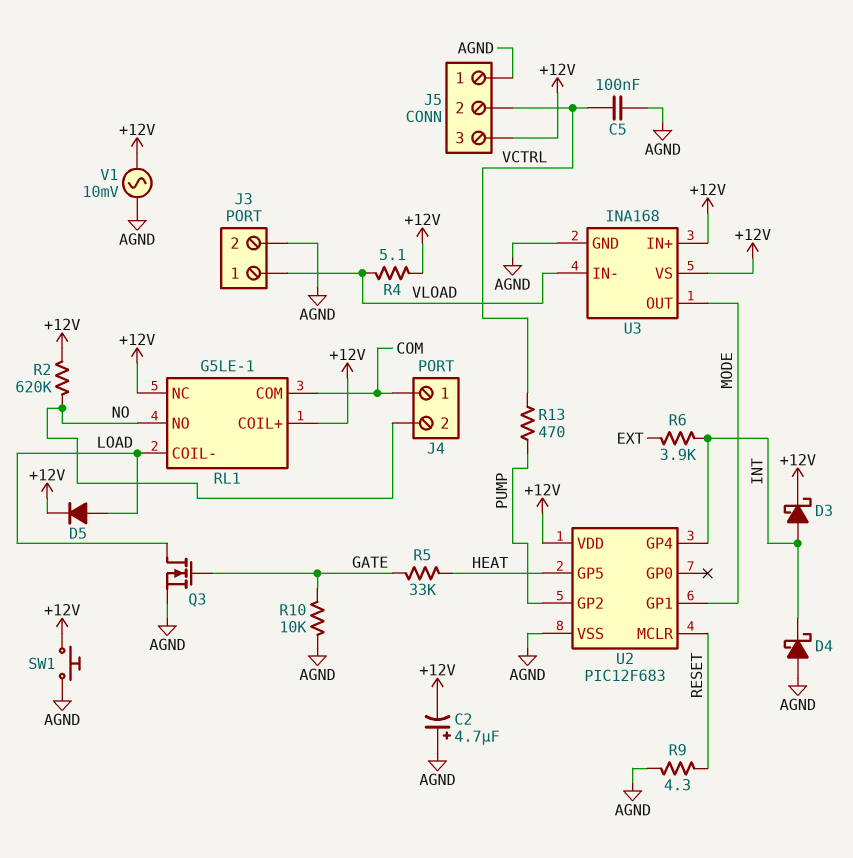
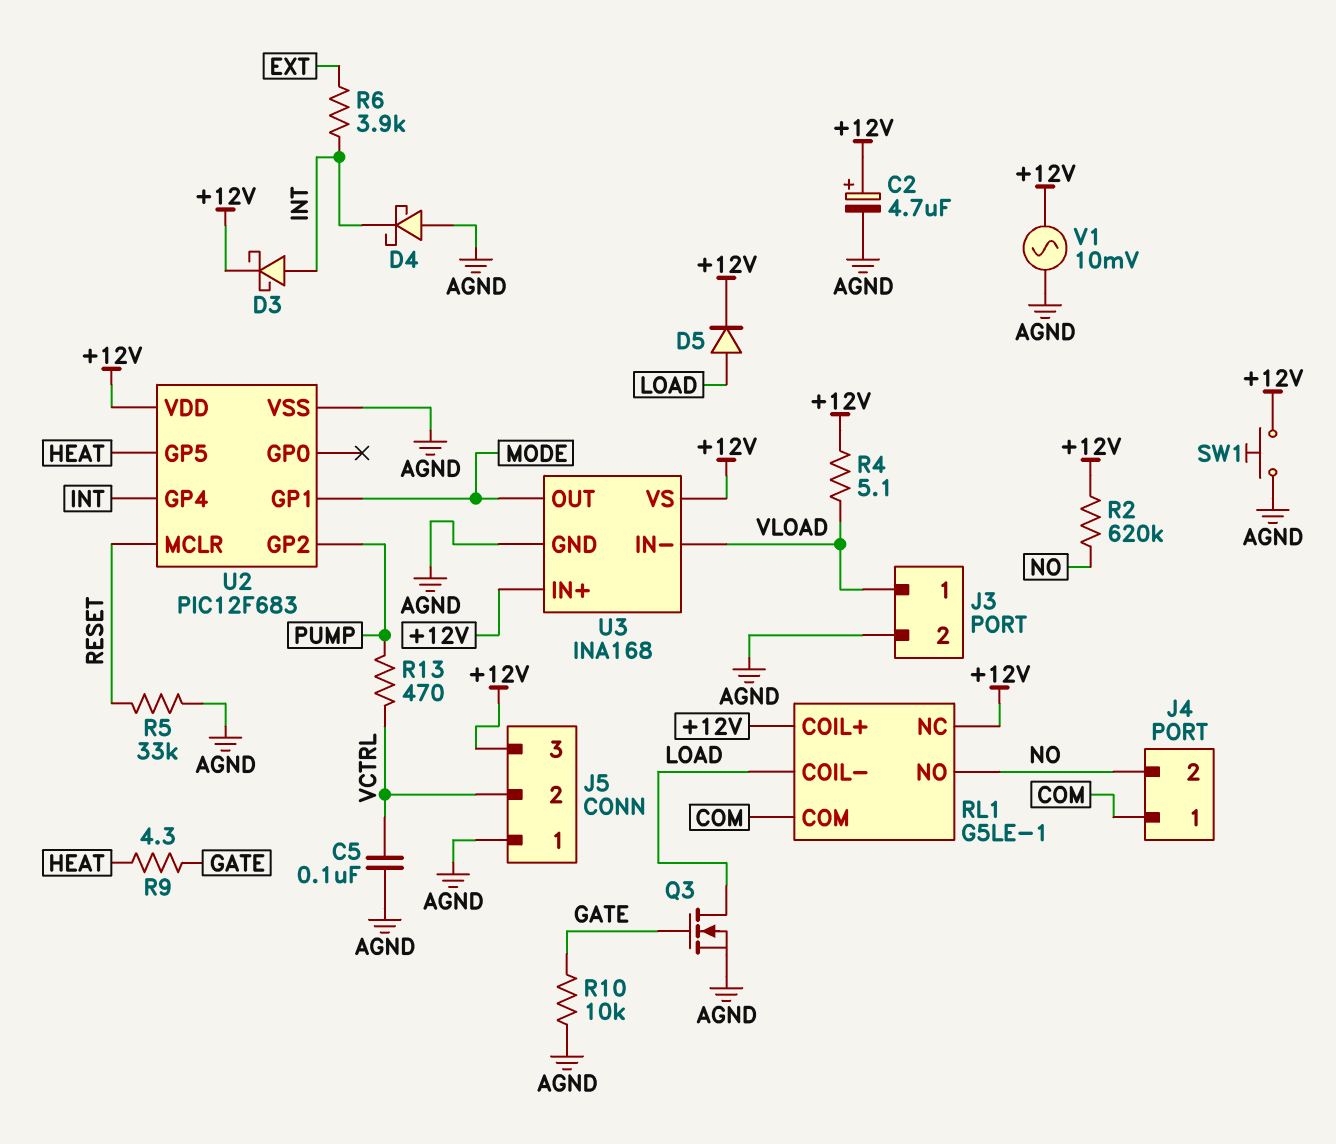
C2: 4.7uF (plus AGND, minus +12V) -> 4.7uF (plus +12V, minus AGND)
R5: 33k (GATE, HEAT) -> 33k (AGND, RESET)
R9: 4.3 (AGND, RESET) -> 4.3 (GATE, HEAT)

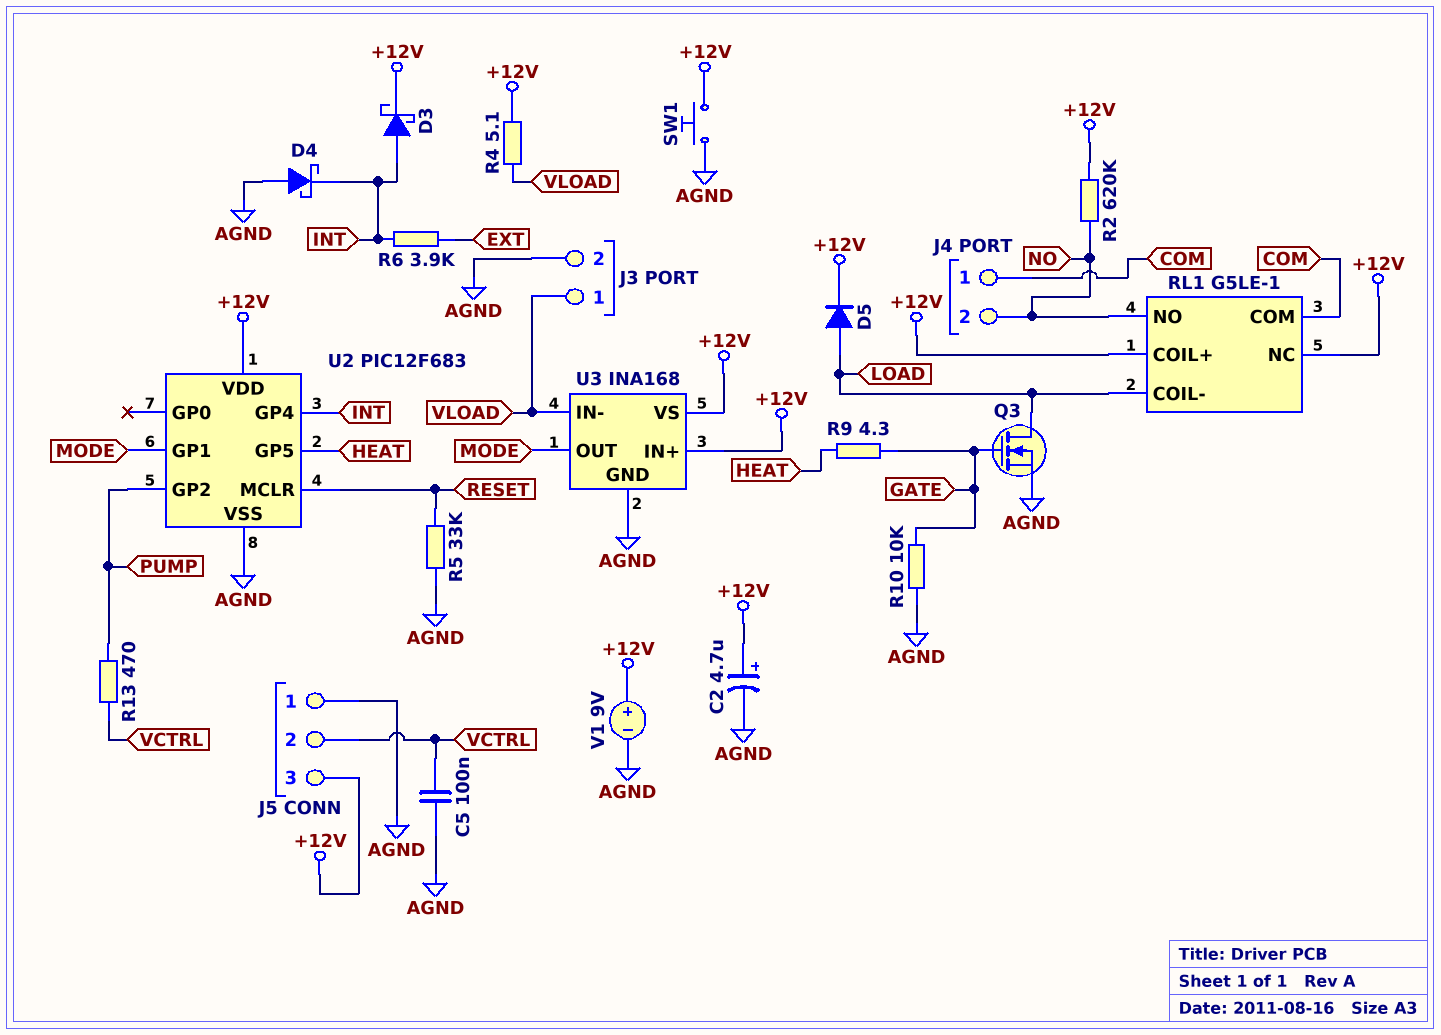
V1: AC 10mV (+12V, AGND) -> 9V (plus +12V, minus AGND)

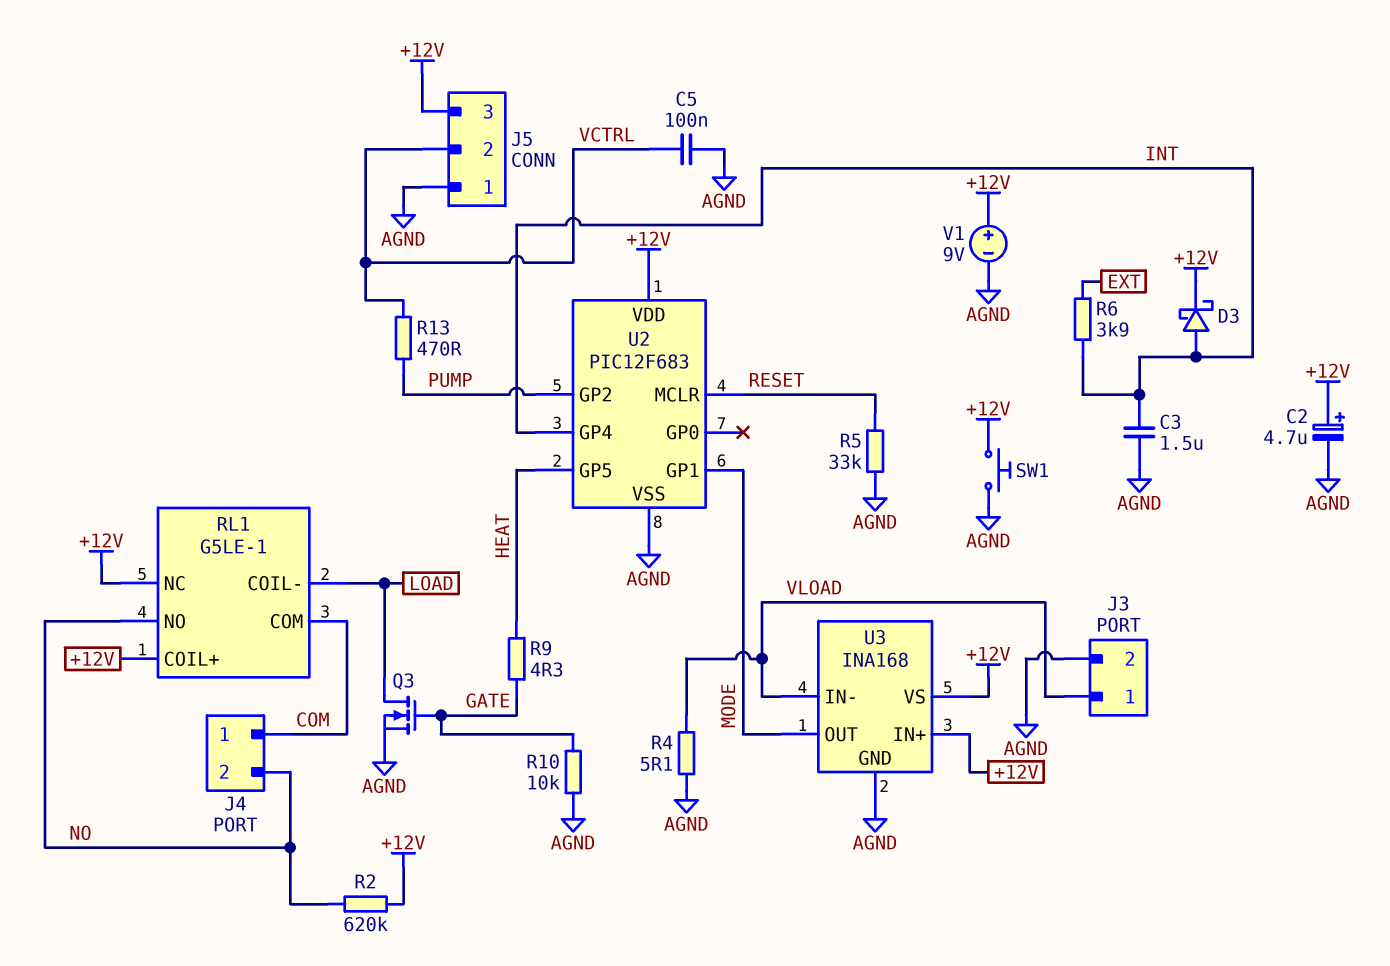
C3: none -> 1.5uF (AGND, INT)
D4: schottky (A AGND, K INT) -> none
D5: diode (A LOAD, K +12V) -> none
R4: 5.1 (+12V, VLOAD) -> 5.1 (AGND, VLOAD)

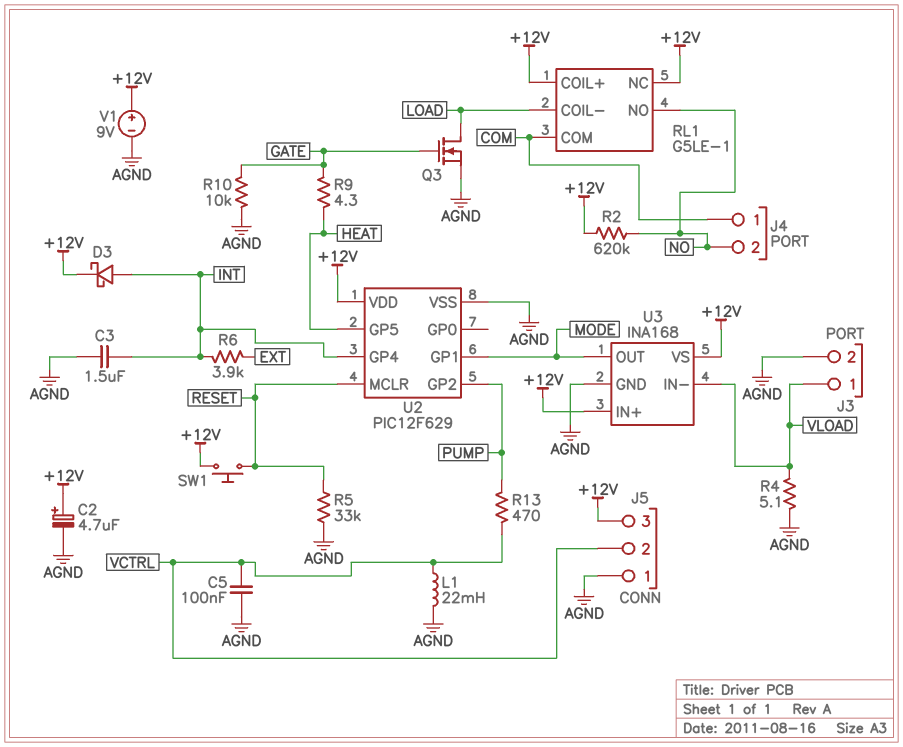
L1: none -> 22mH (AGND, VCTRL)
SW1: button (+12V, AGND) -> button (+12V, RESET)
U2: PIC12F683 -> PIC12F629

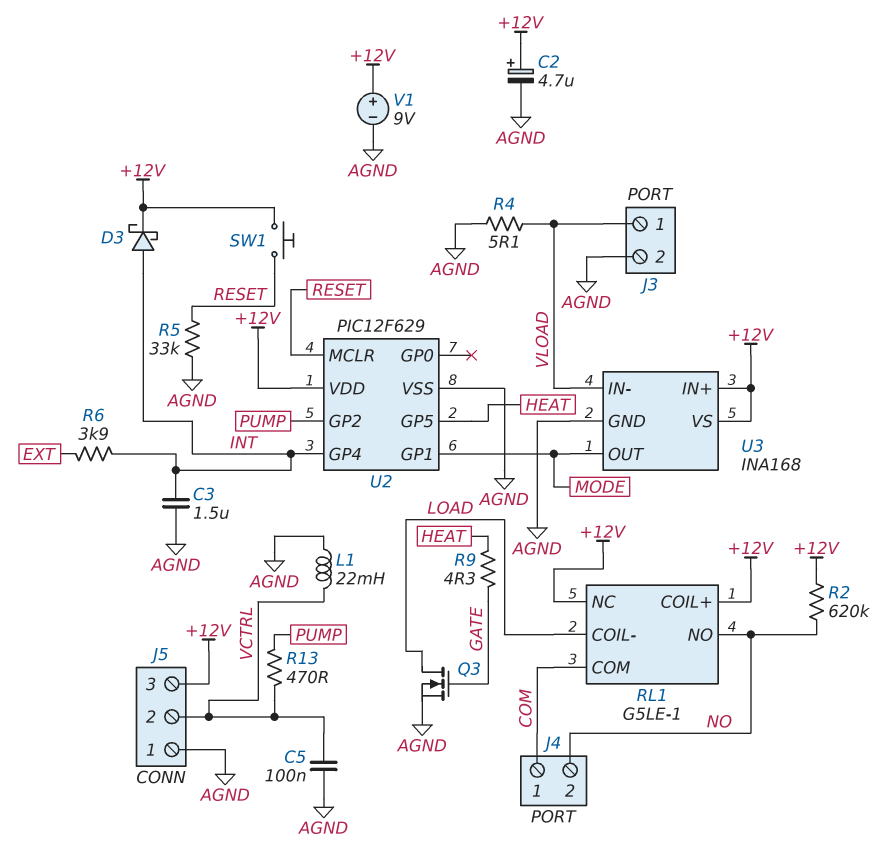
R10: 10k (AGND, GATE) -> none

